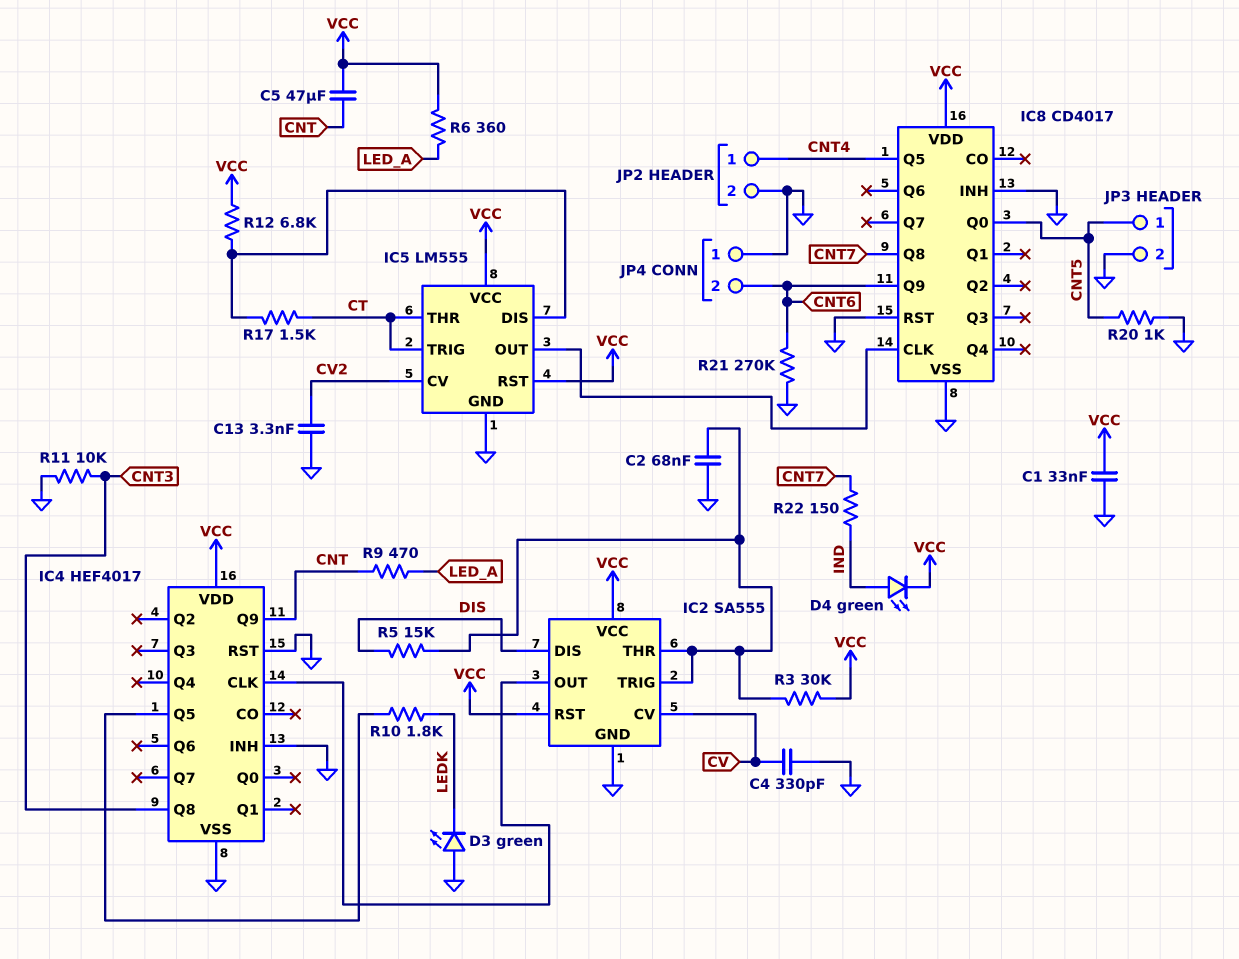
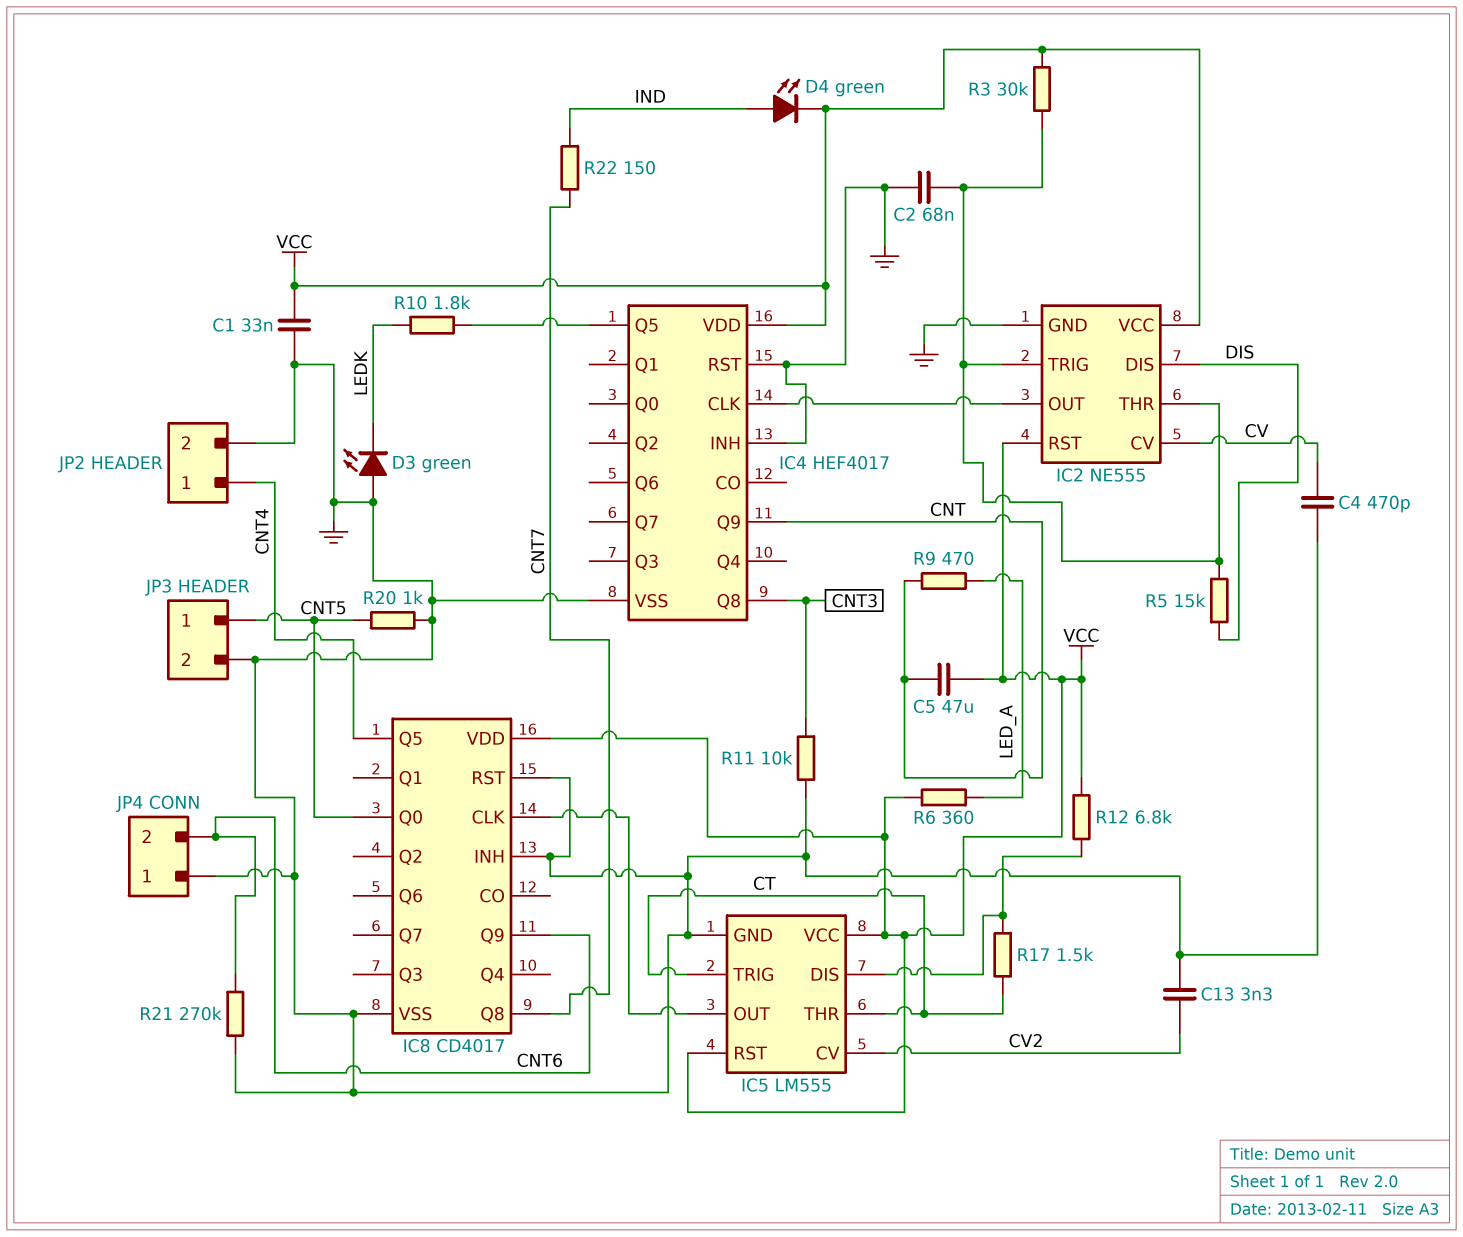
C4: 330pF (CV, GND) -> 470pF (CV, GND)
IC2: SA555 -> NE555

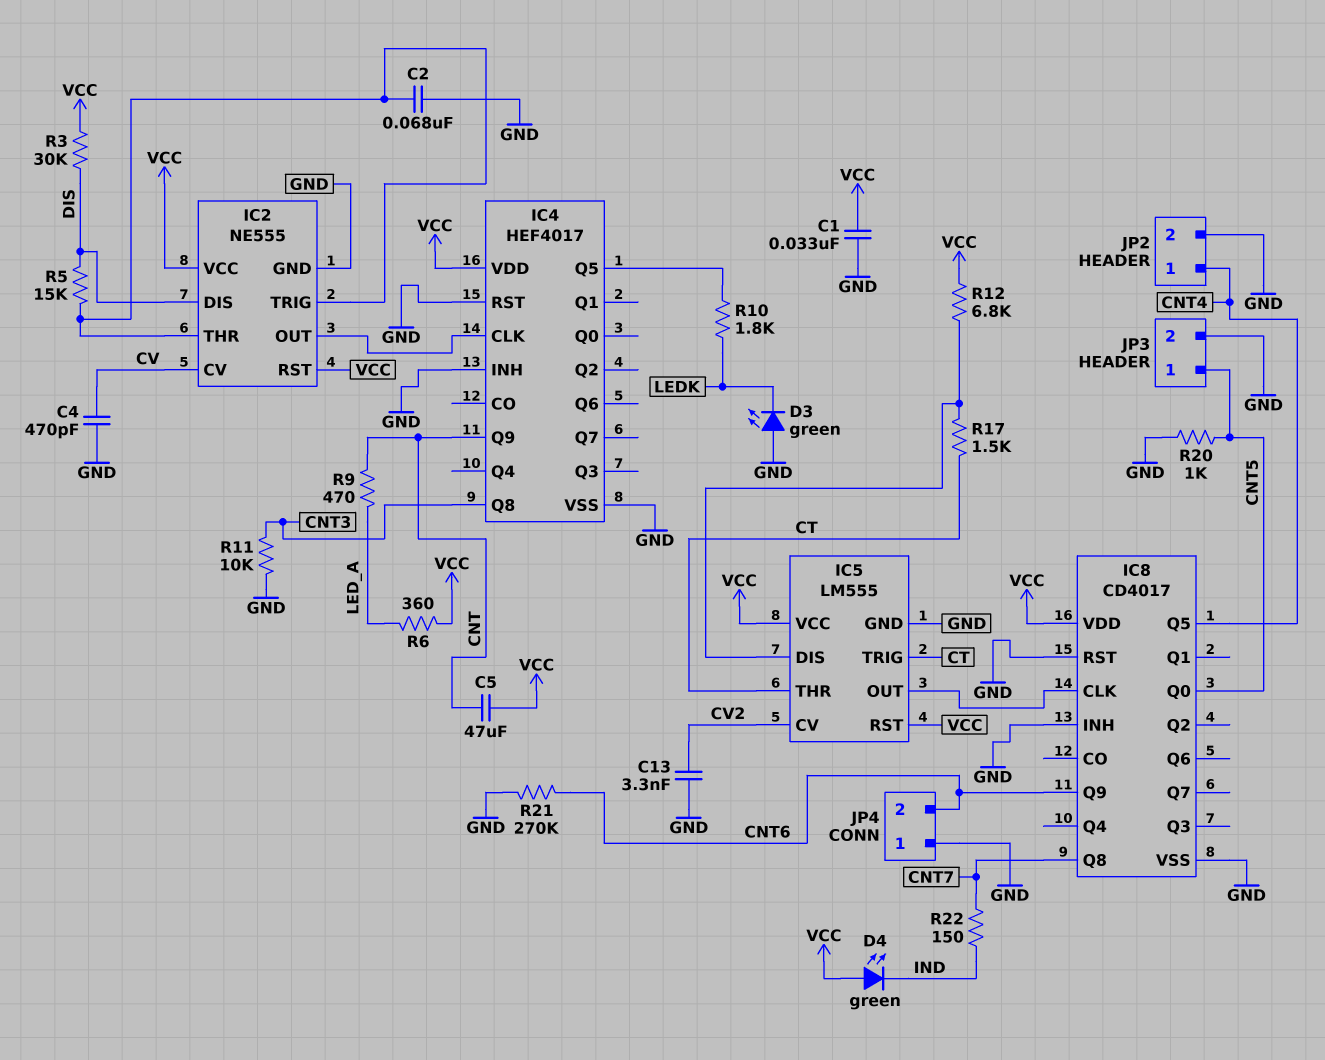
D4: LED green (A IND, K VCC) -> LED green (A VCC, K IND)
R3: 30k (IC2/THR, VCC) -> 30k (DIS, VCC)

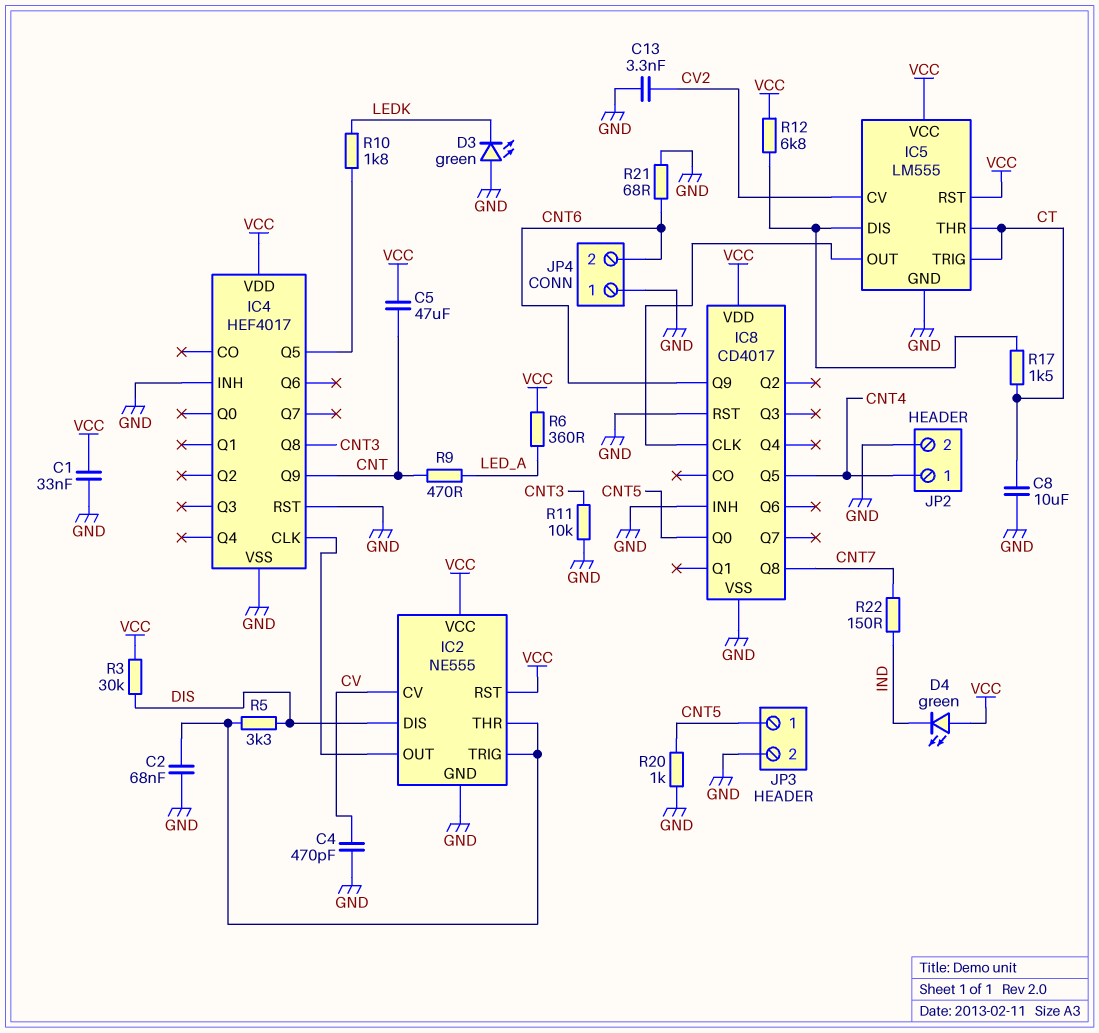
C8: none -> 10uF (CT, GND)
R5: 15k (DIS, IC2/THR) -> 3.3k (DIS, IC2/THR)
R21: 270k (CNT6, GND) -> 68 (CNT6, GND)

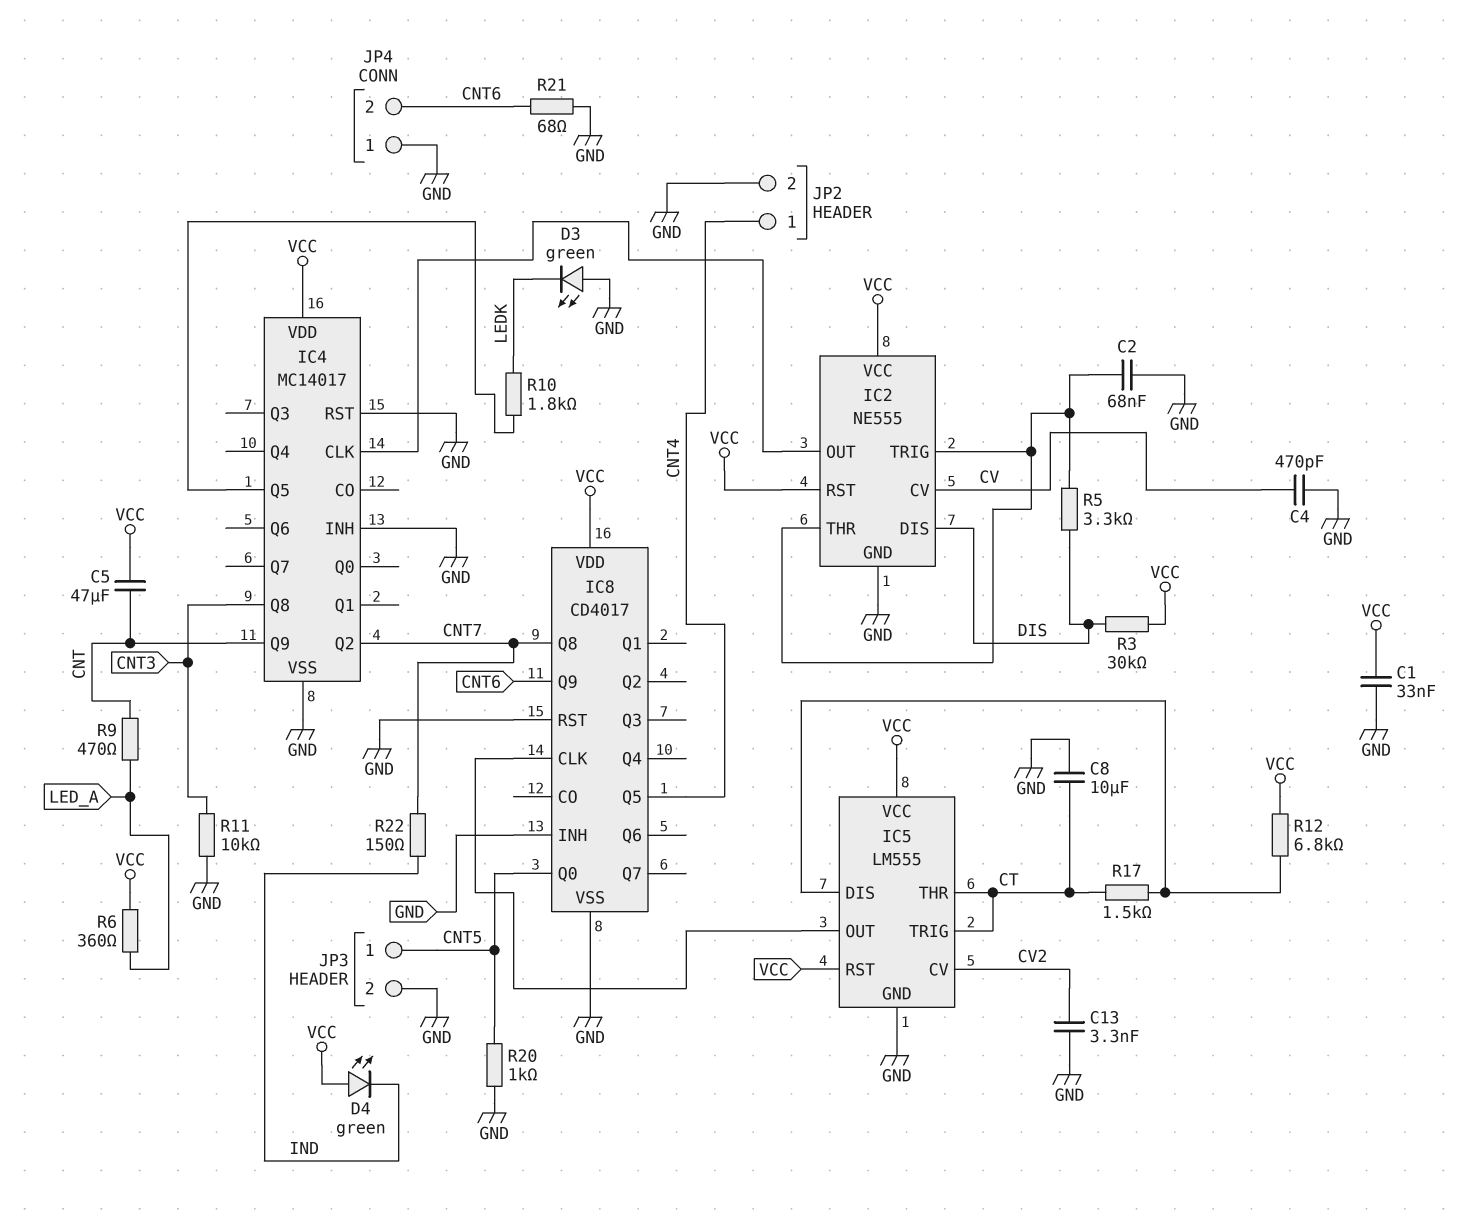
IC4: HEF4017 -> MC14017
IC4 pin Q2: none -> CNT7

